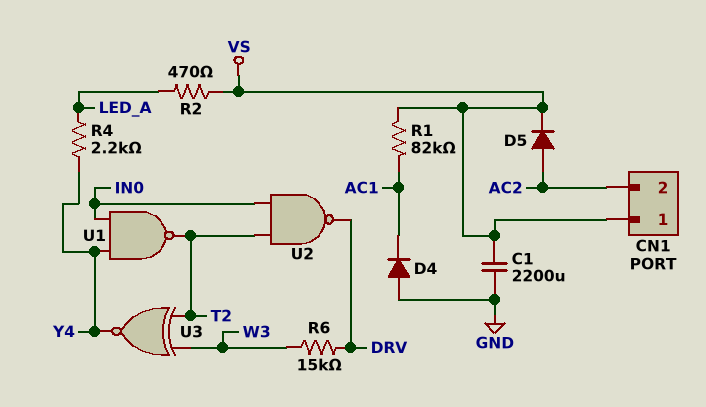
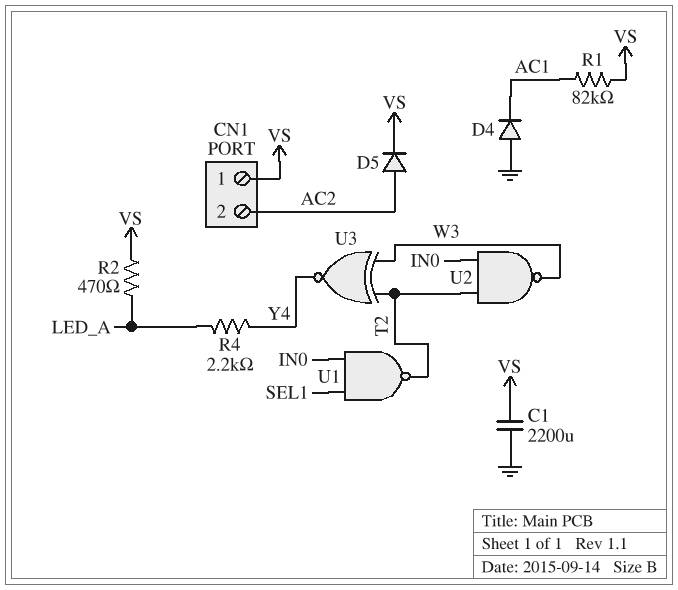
R6: 15k (DRV, W3) -> none
U1: NAND (in IN0, in Y4, out T2) -> NAND (in IN0, in SEL1, out T2)
U2: NAND (in IN0, in T2, out DRV) -> NAND (in IN0, in T2, out W3)

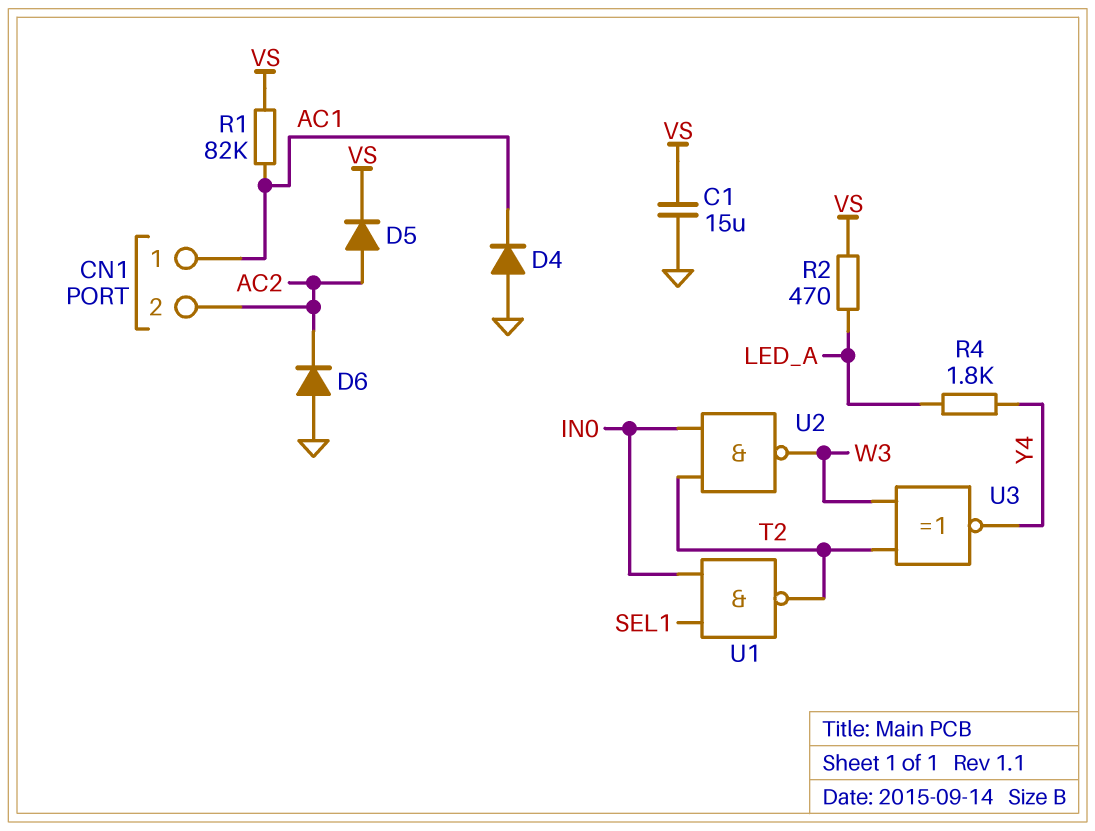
C1: 2200uF (GND, VS) -> 15uF (GND, VS)
CN1 pin 1: VS -> AC1
D6: none -> diode (A GND, K AC2)
R4: 2.2k (LED_A, Y4) -> 1.8k (LED_A, Y4)

